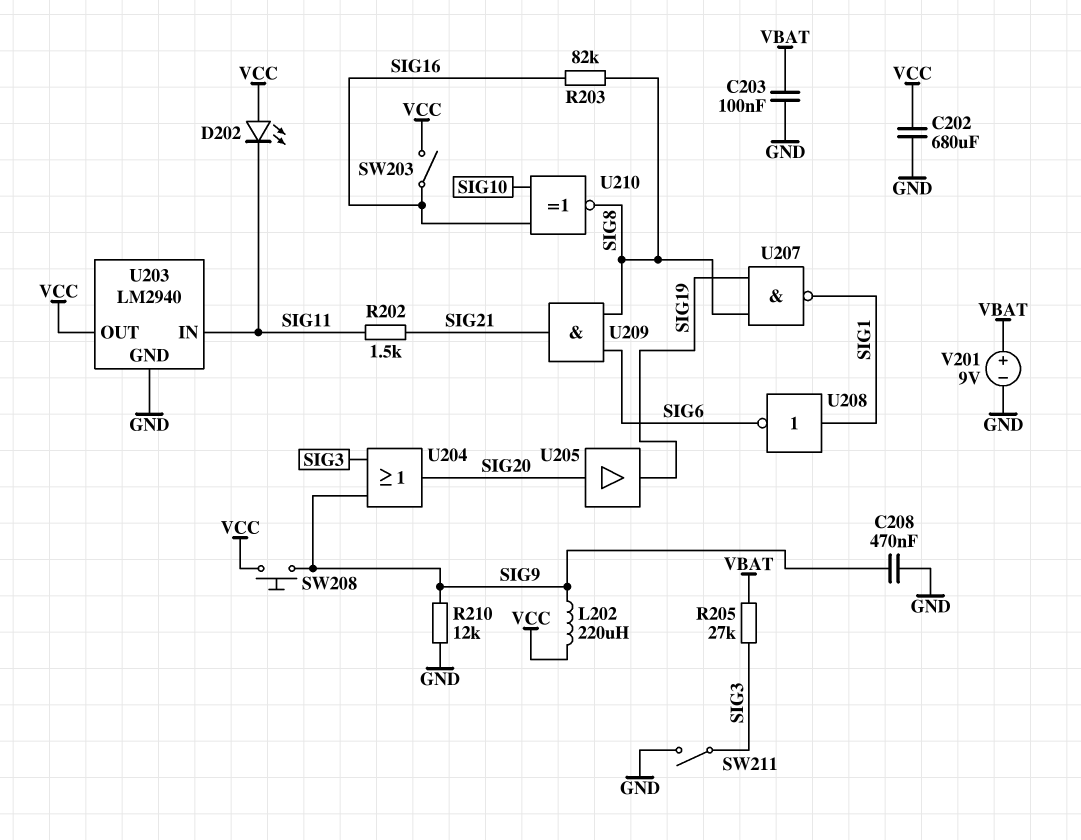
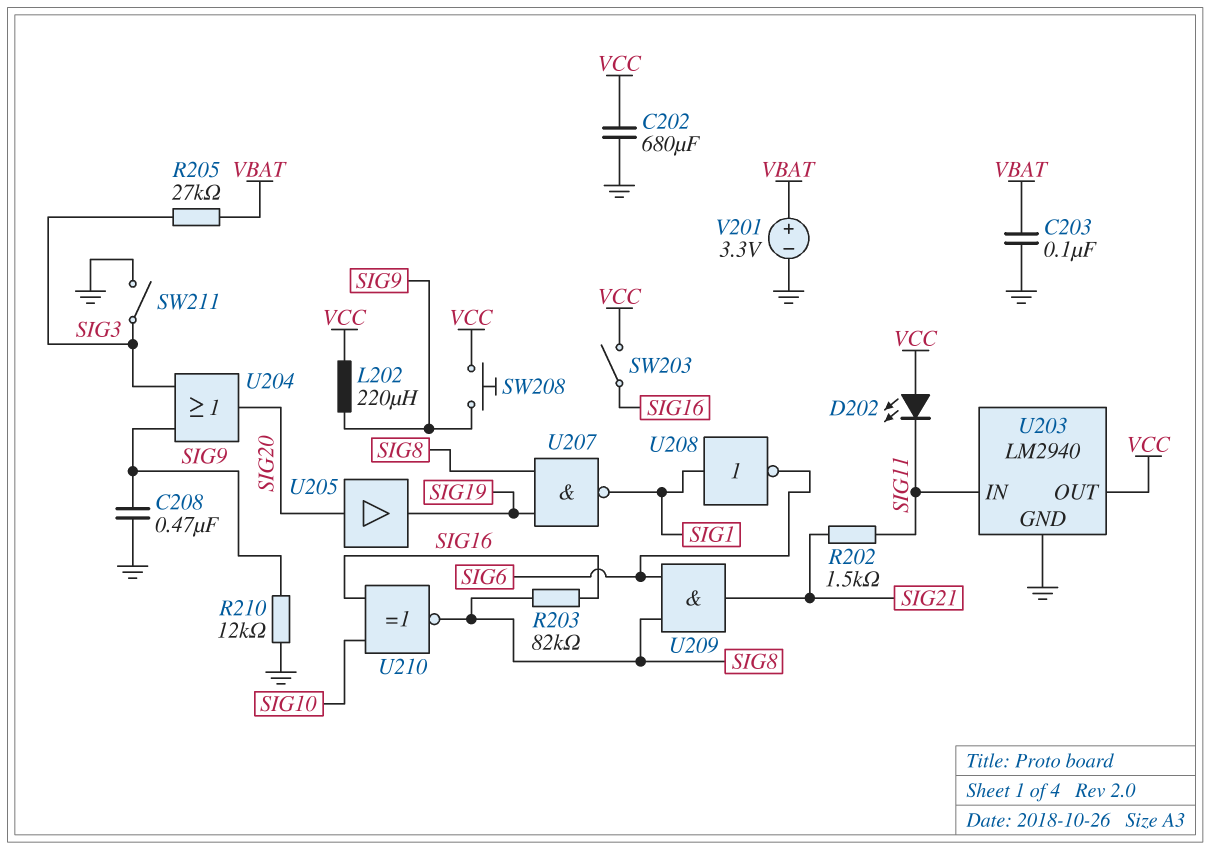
V201: 9V (plus VBAT, minus GND) -> 3.3V (plus VBAT, minus GND)

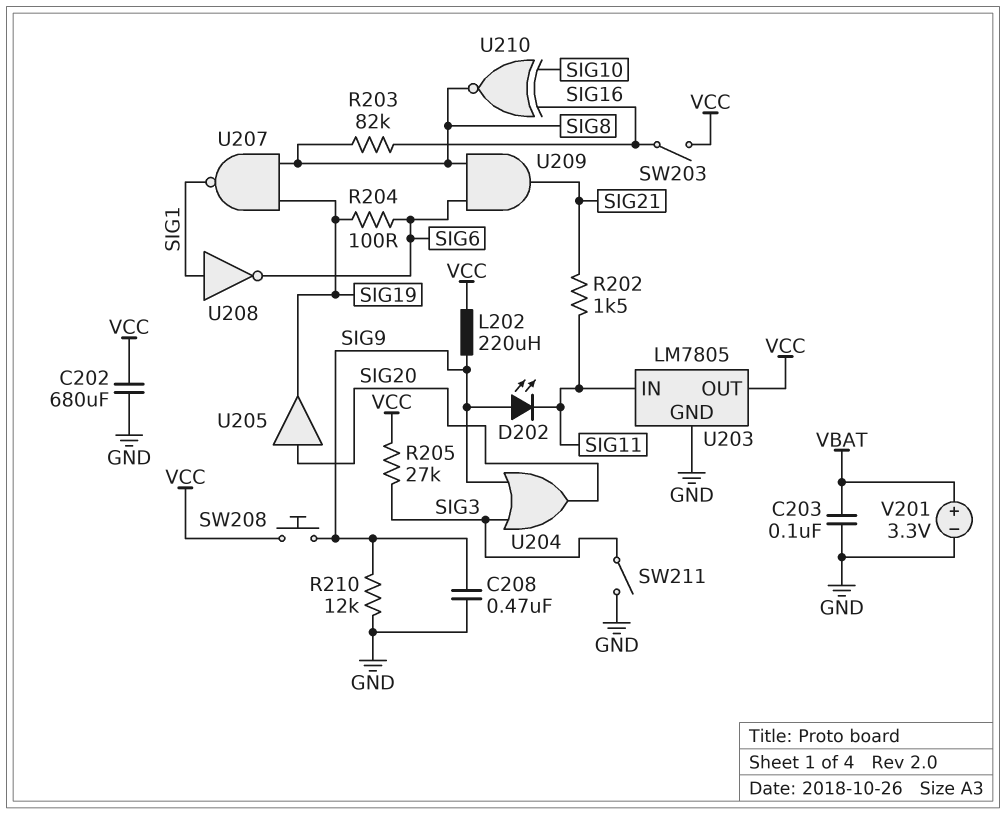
D202: LED (A VCC, K SIG11) -> LED (A SIG9, K SIG11)
R204: none -> 100 (SIG6, SIG19)
R205: 27k (SIG3, VBAT) -> 27k (SIG3, VCC)
U203: LM2940 -> LM7805

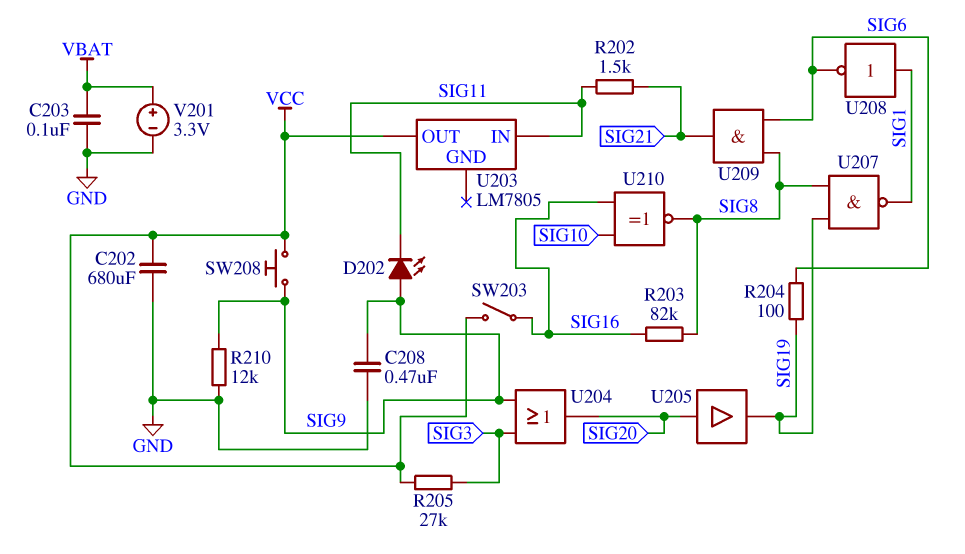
L202: 220uH (SIG9, VCC) -> none
SW211: switch (GND, SIG3) -> none
U203 pin GND: GND -> none

